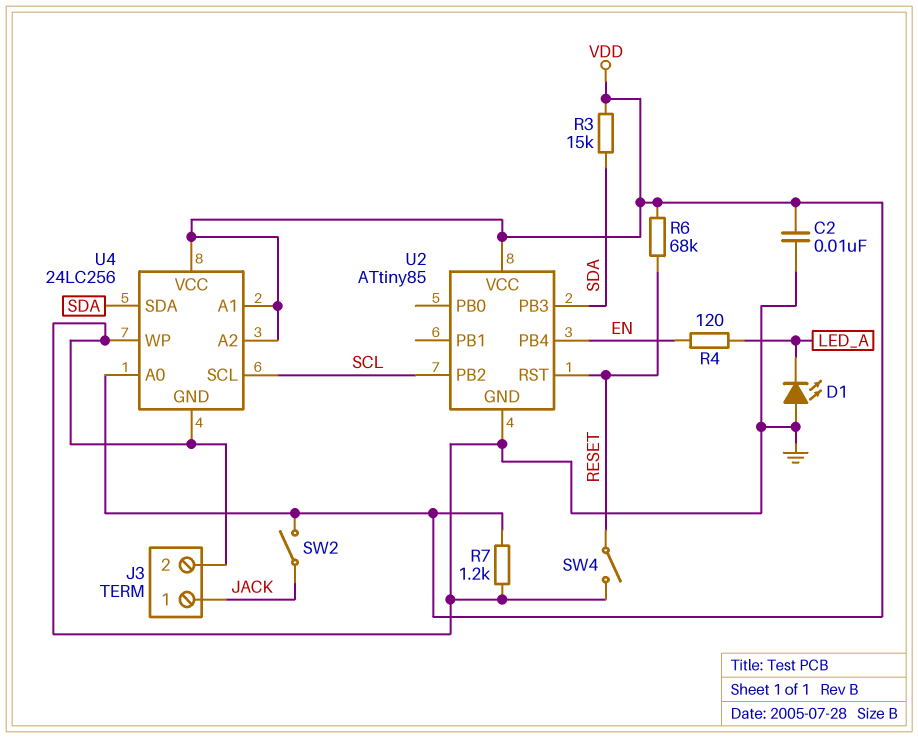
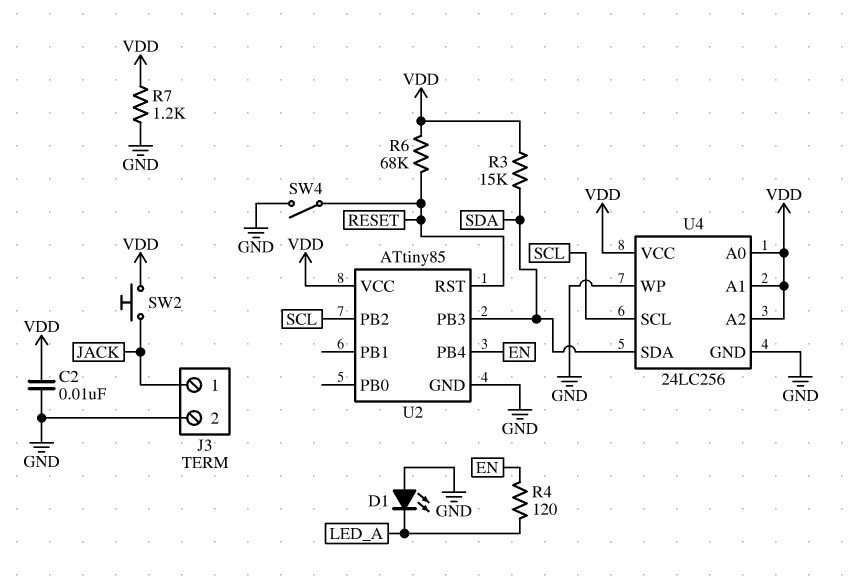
SW2: switch (JACK, VDD) -> button (JACK, VDD)

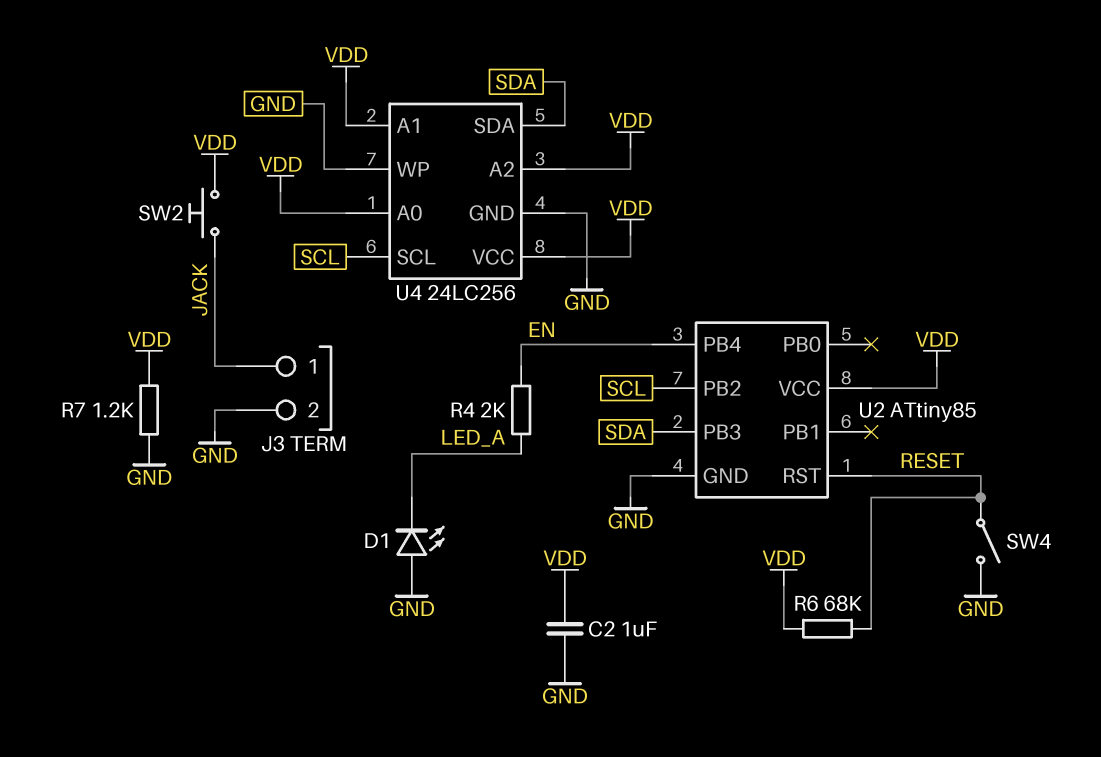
C2: 10nF (GND, VDD) -> 1uF (GND, VDD)
R3: 15k (SDA, VDD) -> none
R4: 120 (EN, LED_A) -> 2k (EN, LED_A)

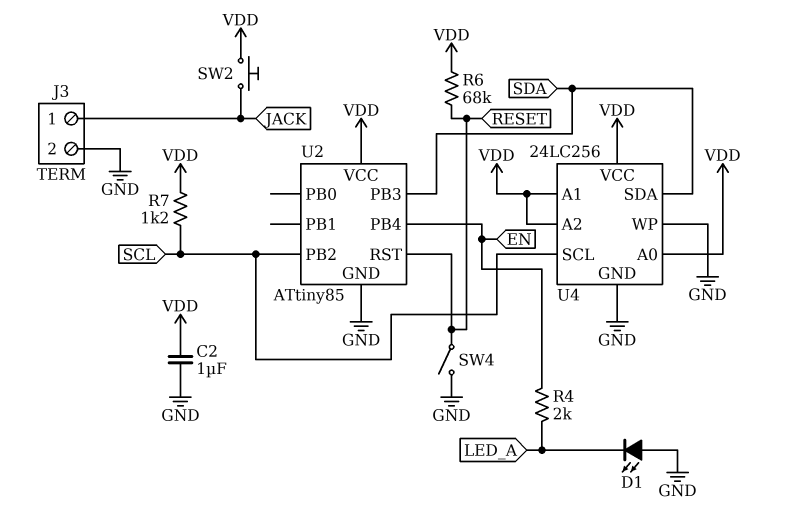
R7: 1.2k (GND, VDD) -> 1.2k (SCL, VDD)

